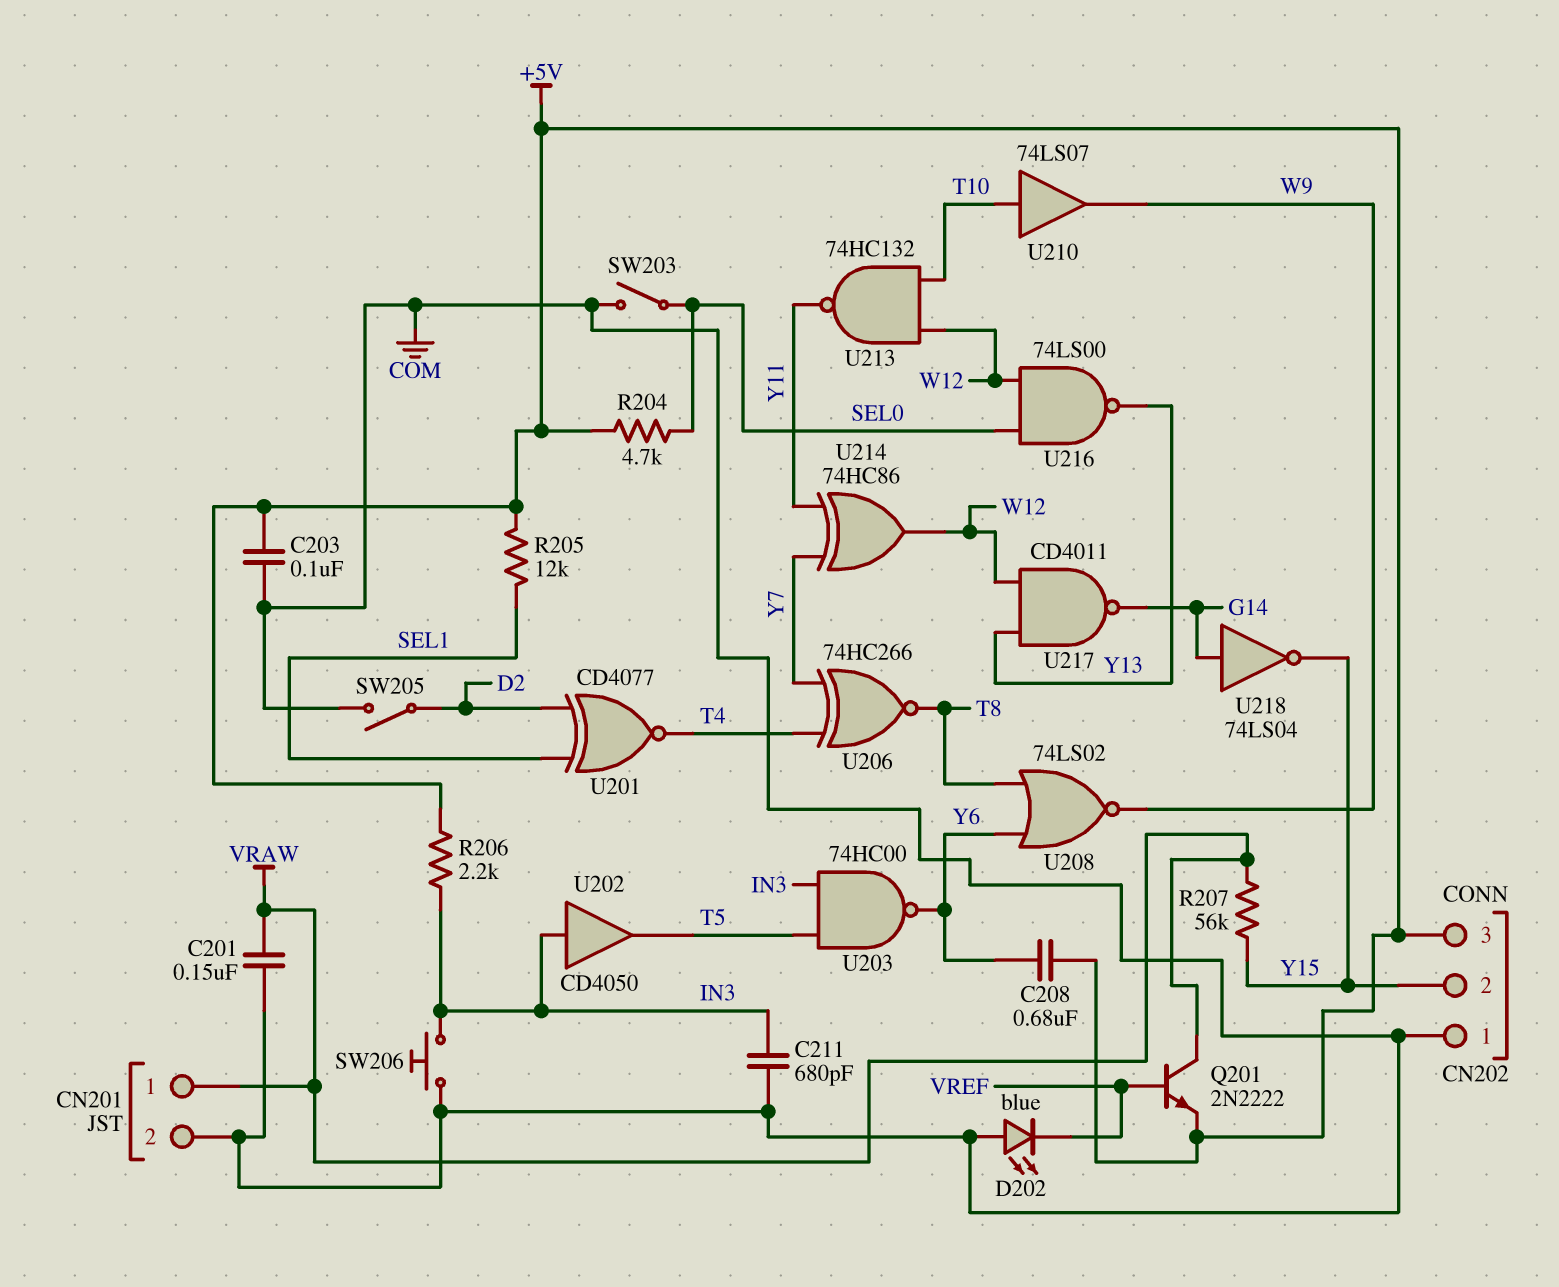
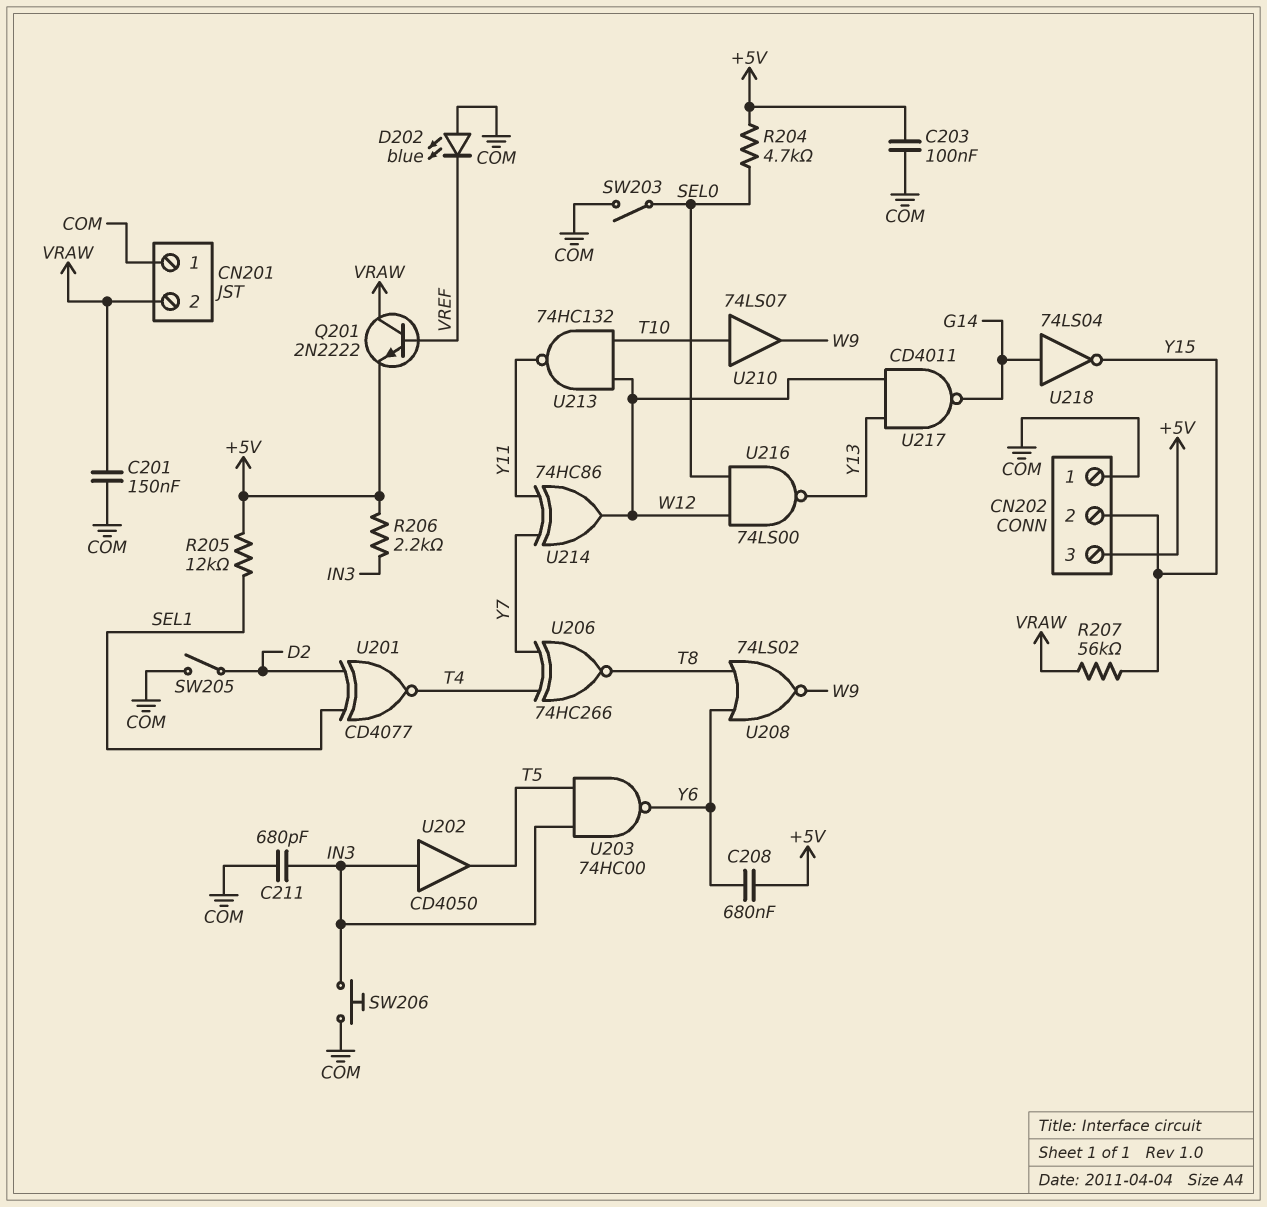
CN201 pin 1: VRAW -> COM
CN201 pin 2: COM -> VRAW

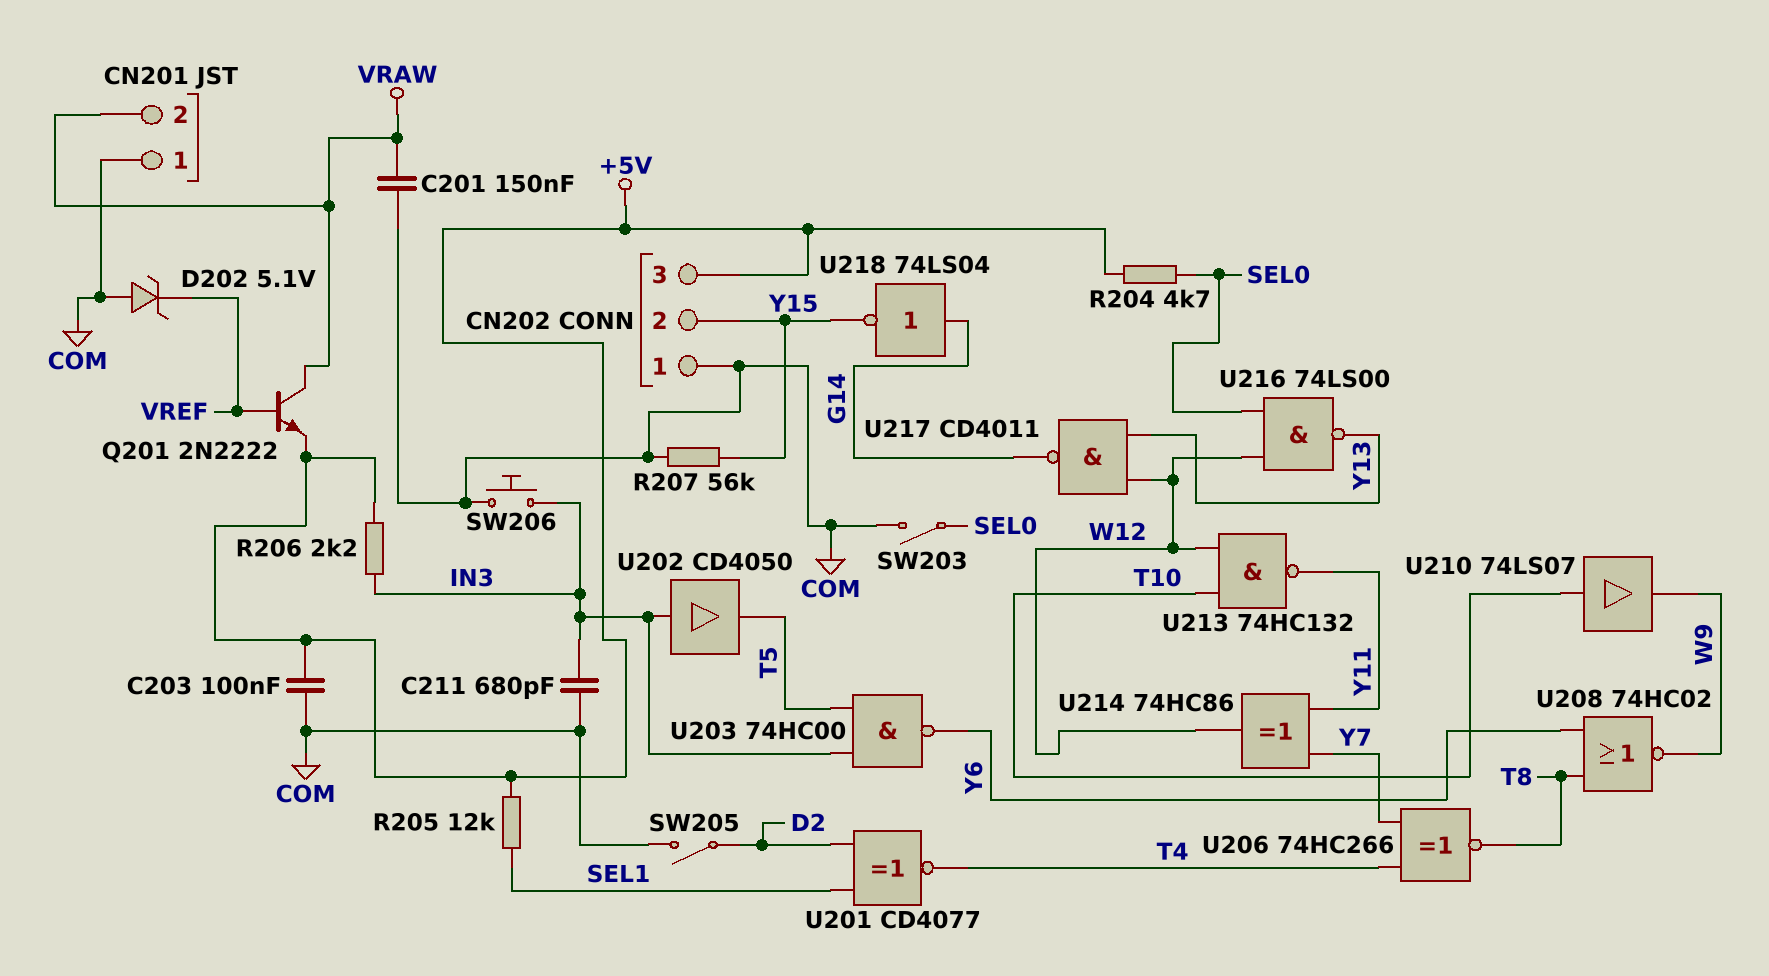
C208: 680nF (+5V, Y6) -> none
D202: LED blue (A COM, K VREF) -> zener 5.1V (A COM, K VREF)
R207: 56k (VRAW, Y15) -> 56k (COM, Y15)
U208: NOR 74LS02 (in T8, in Y6, out W9) -> NOR 74HC02 (in T8, in Y6, out W9)

